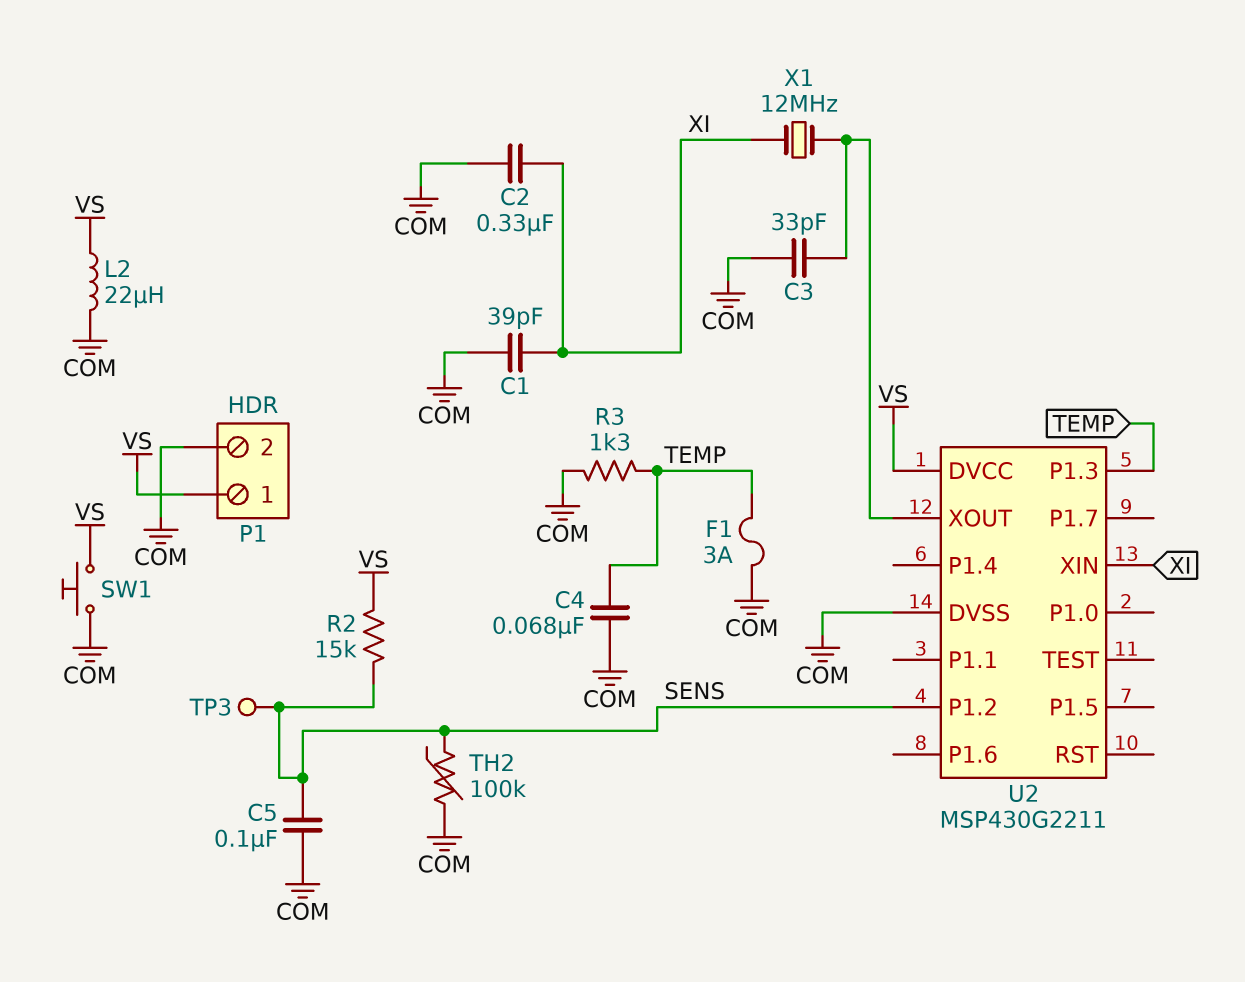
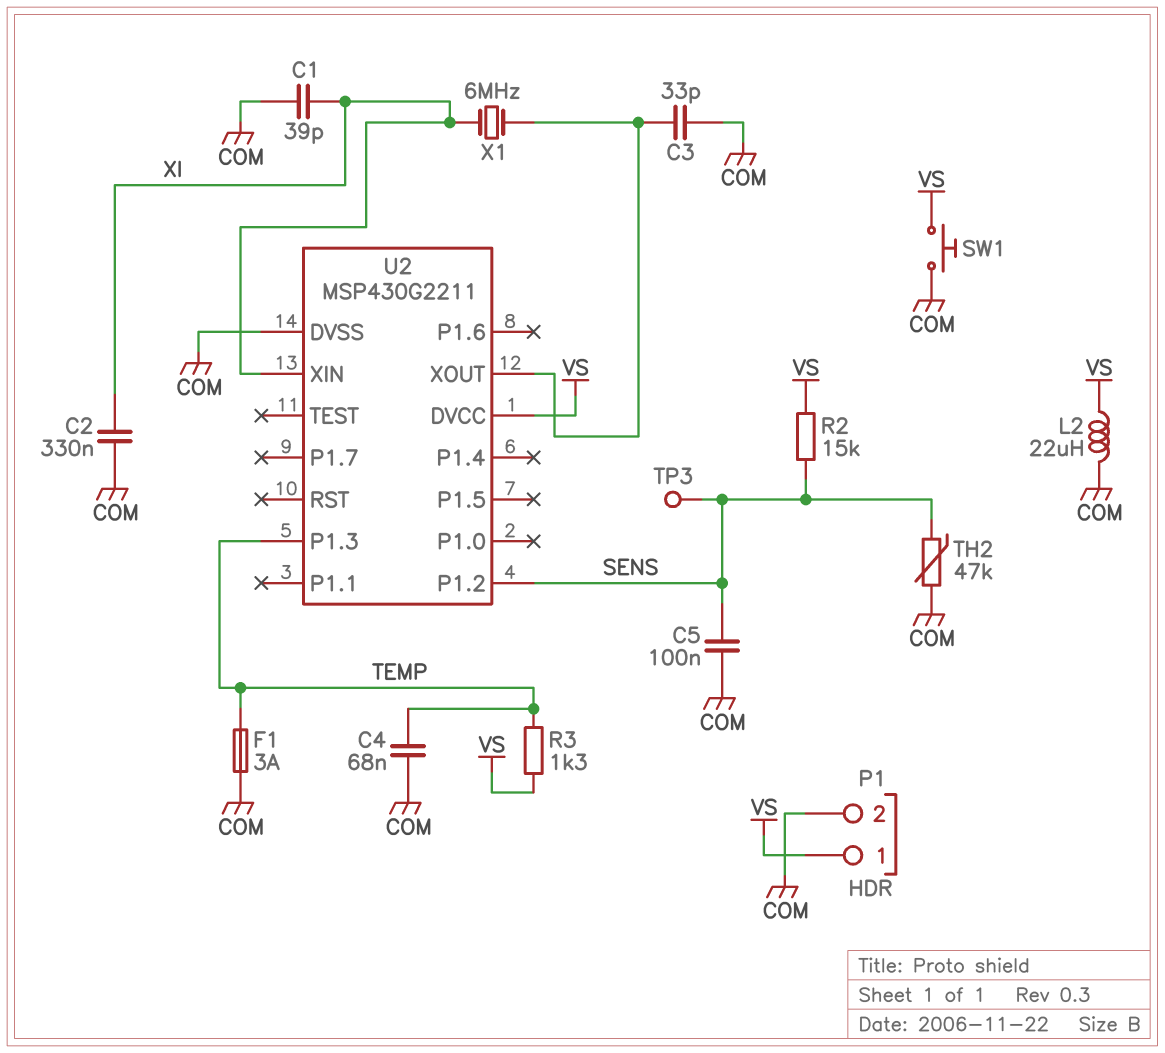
R3: 1.3k (COM, TEMP) -> 1.3k (TEMP, VS)
TH2: 100k (COM, SENS) -> 47k (COM, SENS)
X1: 12MHz (U2/XOUT, XI) -> 6MHz (U2/XOUT, XI)

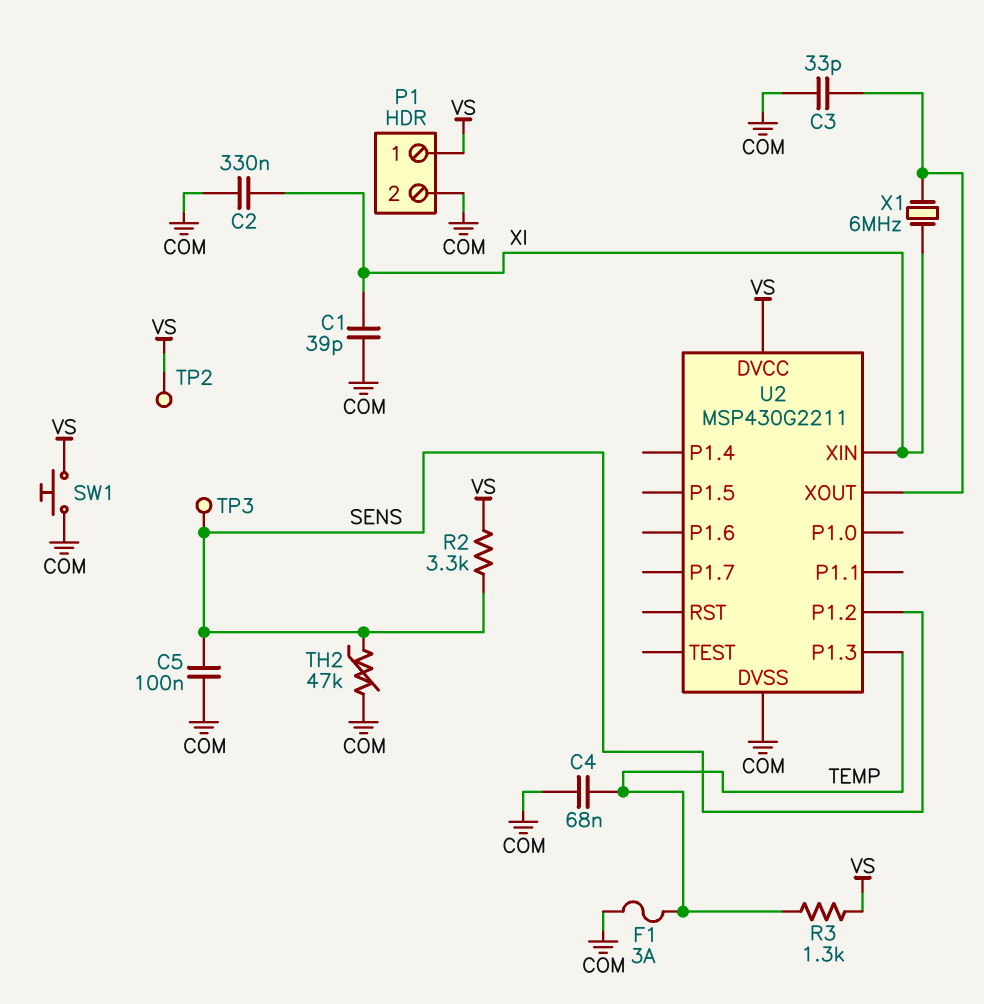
L2: 22uH (COM, VS) -> none
R2: 15k (SENS, VS) -> 3.3k (SENS, VS)
TP2: none -> test point (VS)

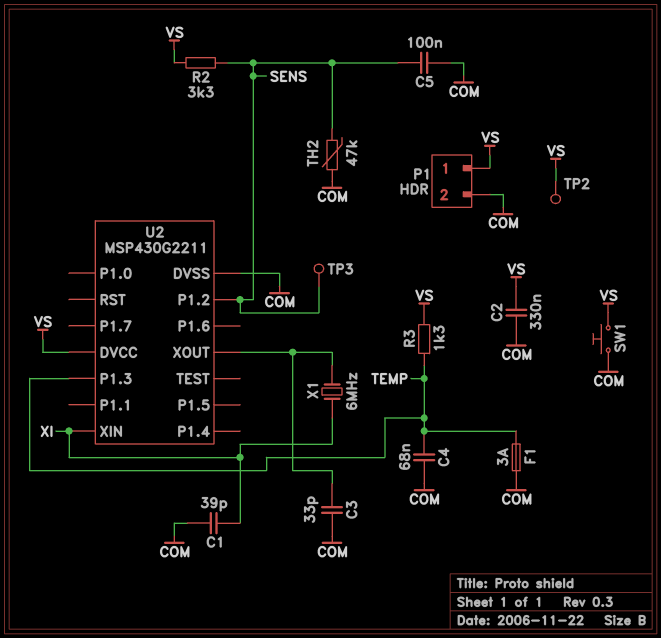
C2: 330nF (COM, XI) -> 330nF (COM, VS)

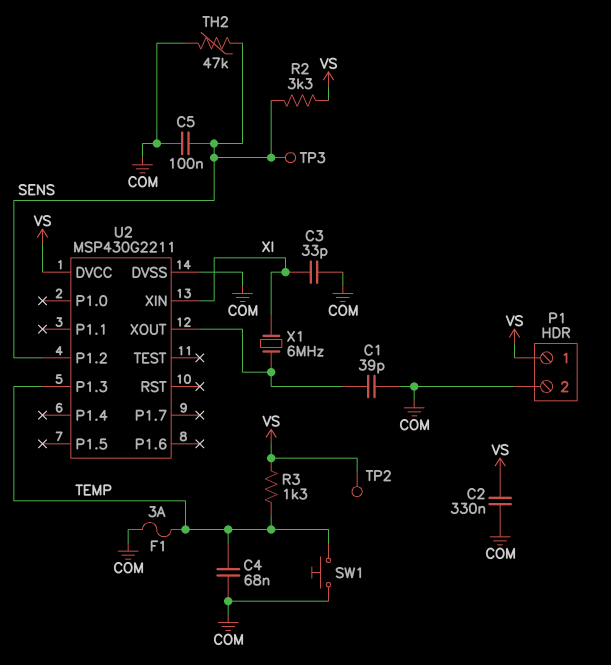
C1: 39pF (COM, XI) -> 39pF (COM, U2/XOUT)
C3: 33pF (COM, U2/XOUT) -> 33pF (COM, XI)
SW1: button (COM, VS) -> button (COM, TEMP)

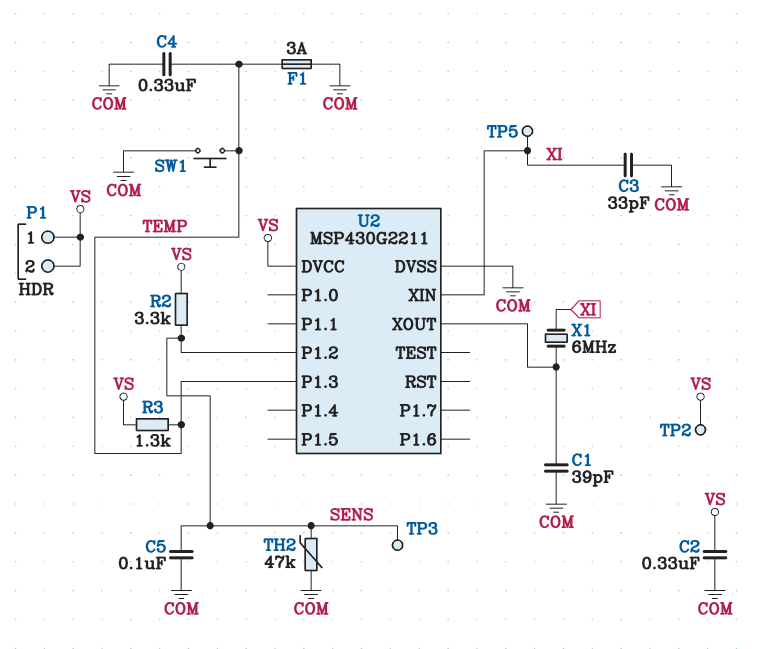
C4: 68nF (COM, TEMP) -> 330nF (COM, TEMP)
P1 pin 2: COM -> VS
TP5: none -> test point (XI)

